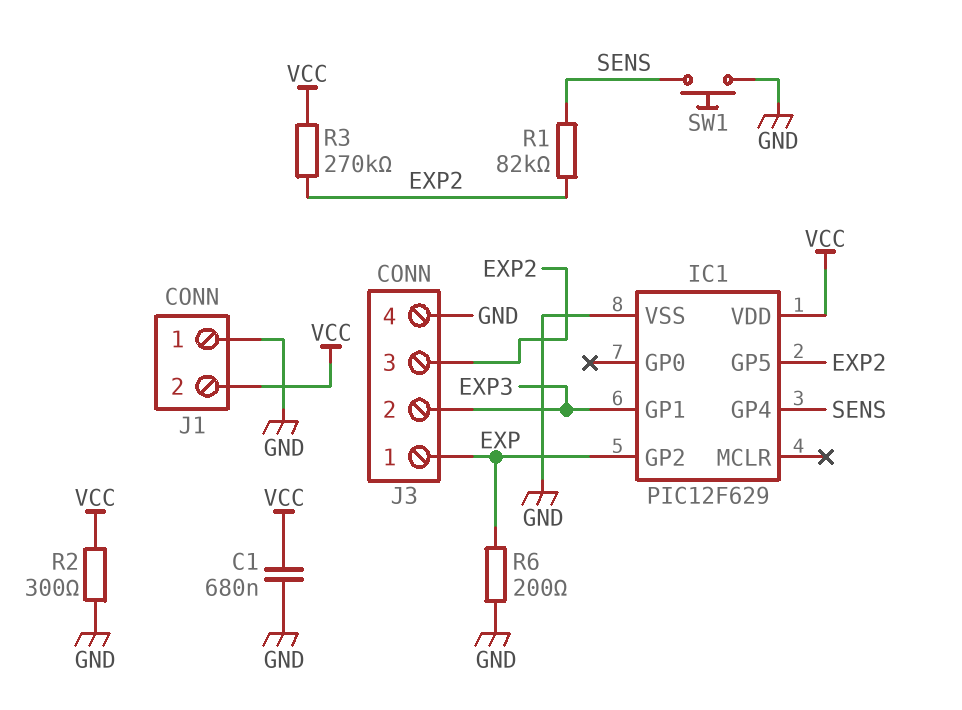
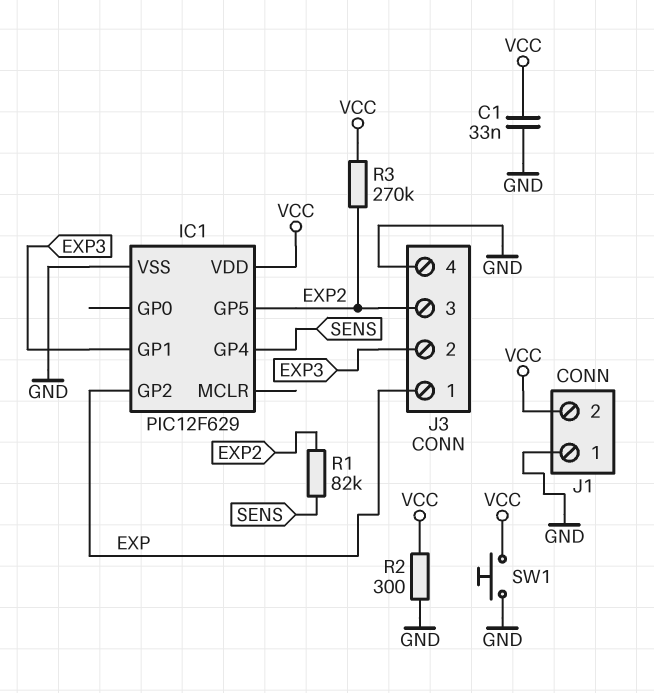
C1: 680nF (GND, VCC) -> 33nF (GND, VCC)
R6: 200 (EXP, GND) -> none
SW1: button (GND, SENS) -> button (GND, VCC)

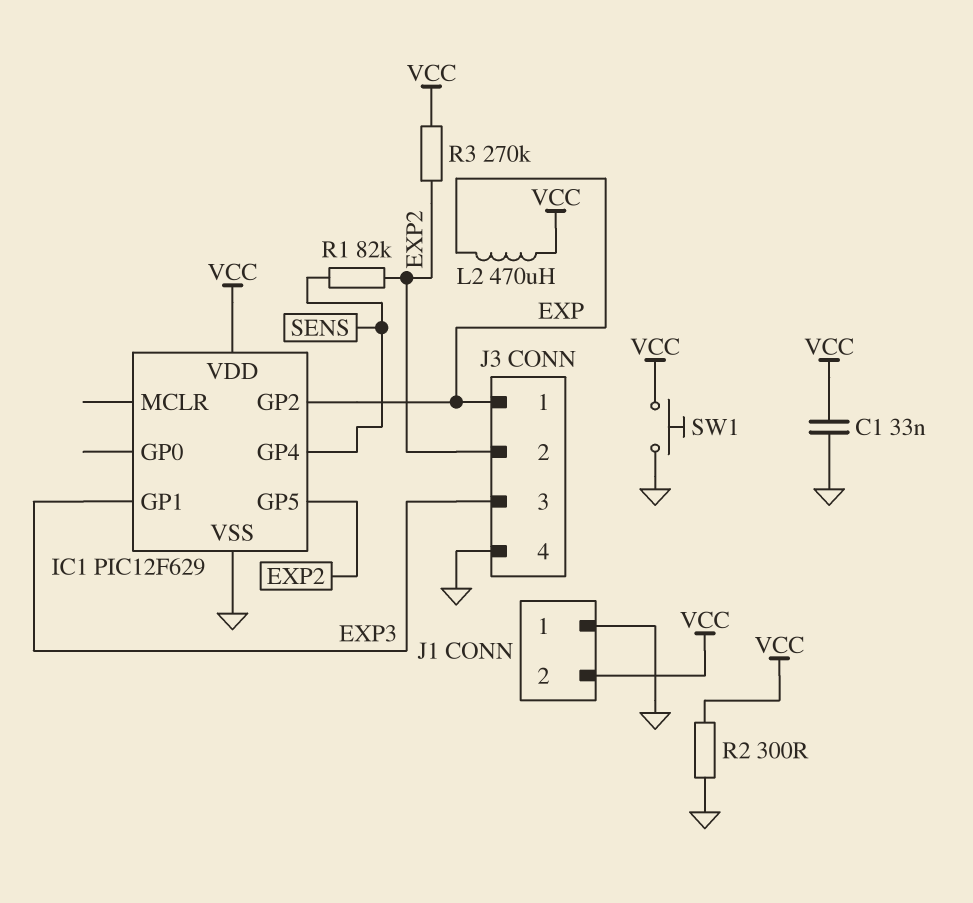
J3 pin 2: EXP3 -> EXP2
J3 pin 3: EXP2 -> EXP3
L2: none -> 470uH (EXP, VCC)

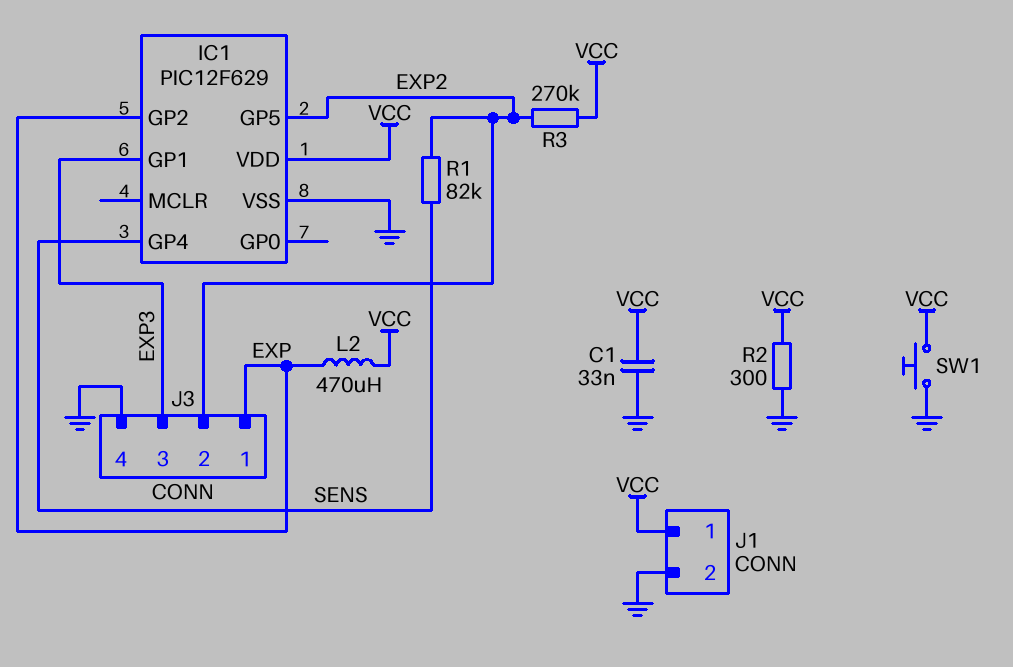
J1 pin 1: GND -> VCC
J1 pin 2: VCC -> GND

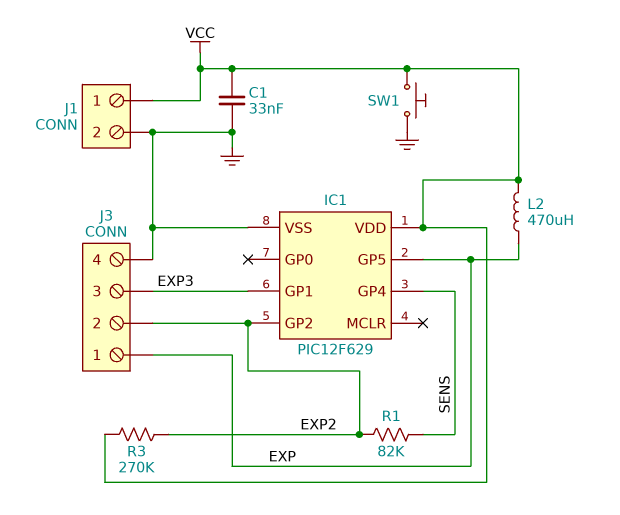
IC1 pin GP2: EXP -> EXP2
IC1 pin GP5: EXP2 -> EXP
R2: 300 (GND, VCC) -> none

